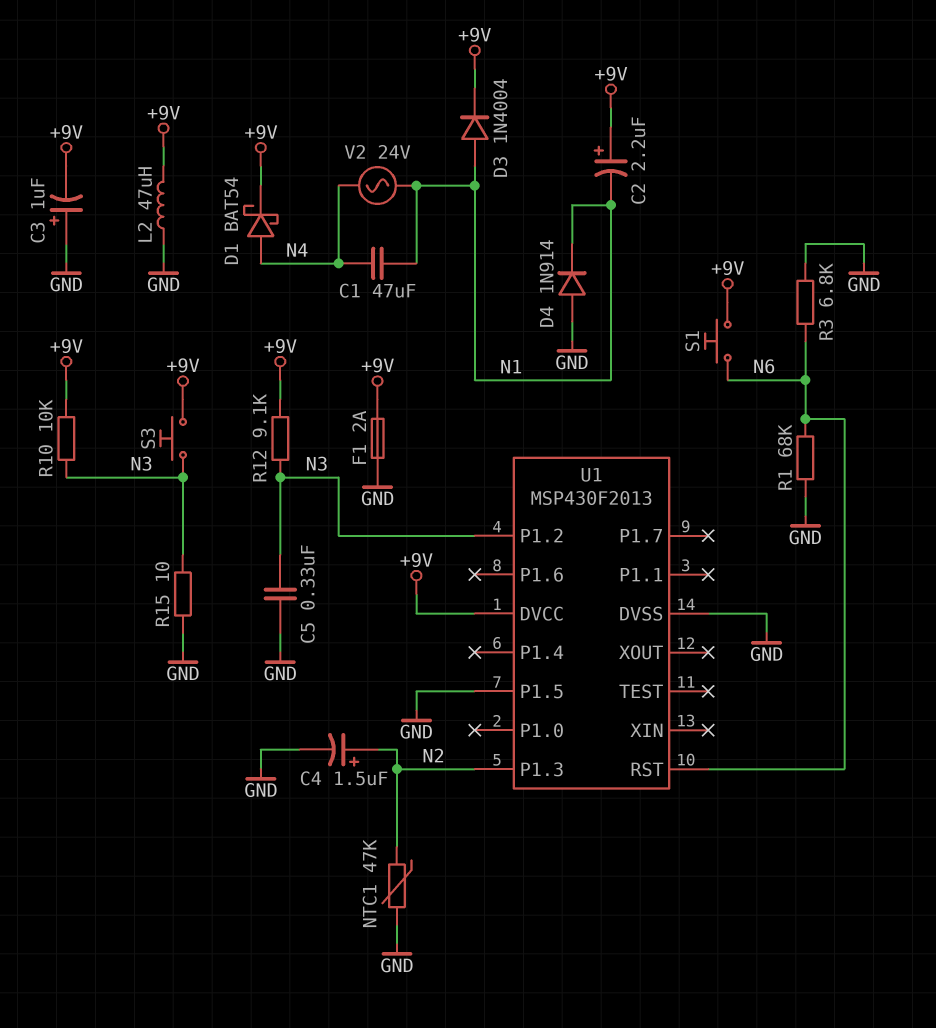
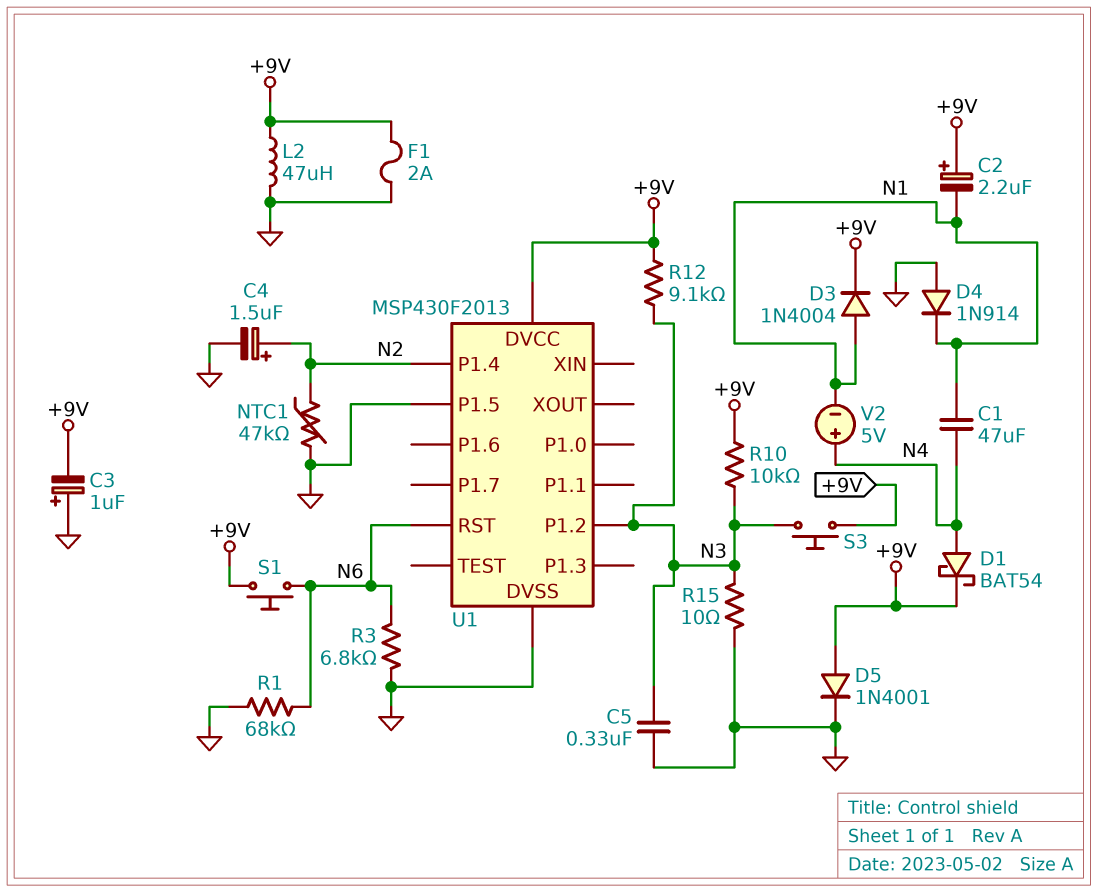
D5: none -> diode 1N4001 (A +9V, K GND)
U1 pin P1.3: N2 -> none
U1 pin P1.4: none -> N2
V2: AC 24V (N1, N4) -> 5V (plus N4, minus N1)

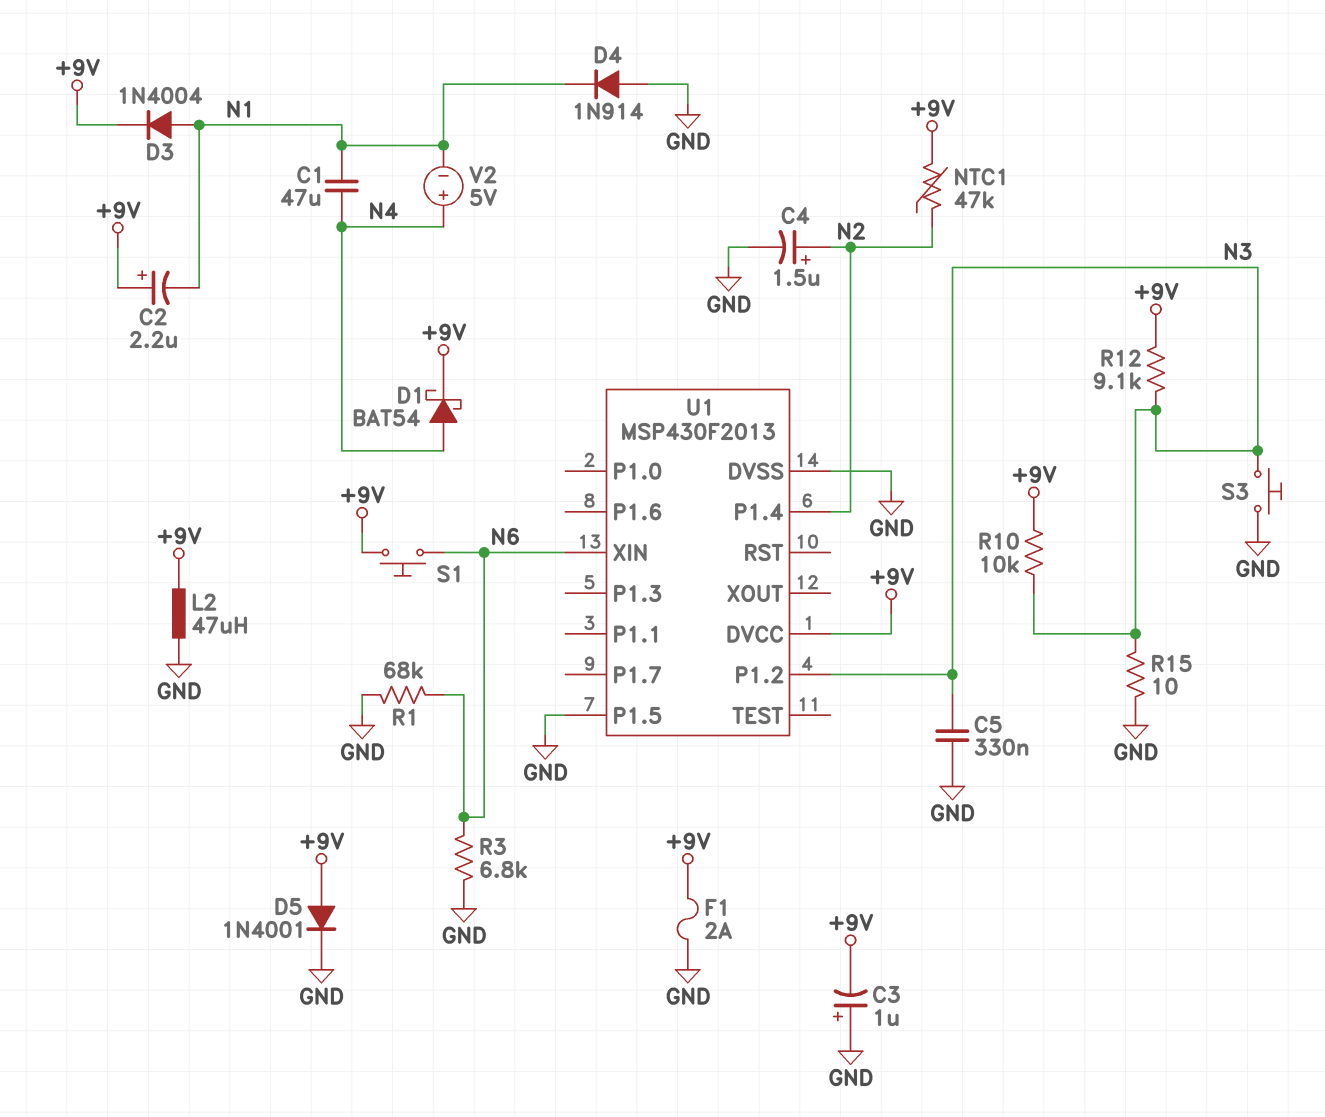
NTC1: 47k (GND, N2) -> 47k (+9V, N2)
S3: button (+9V, N3) -> button (GND, N3)
U1 pin RST: N6 -> none
U1 pin XIN: none -> N6

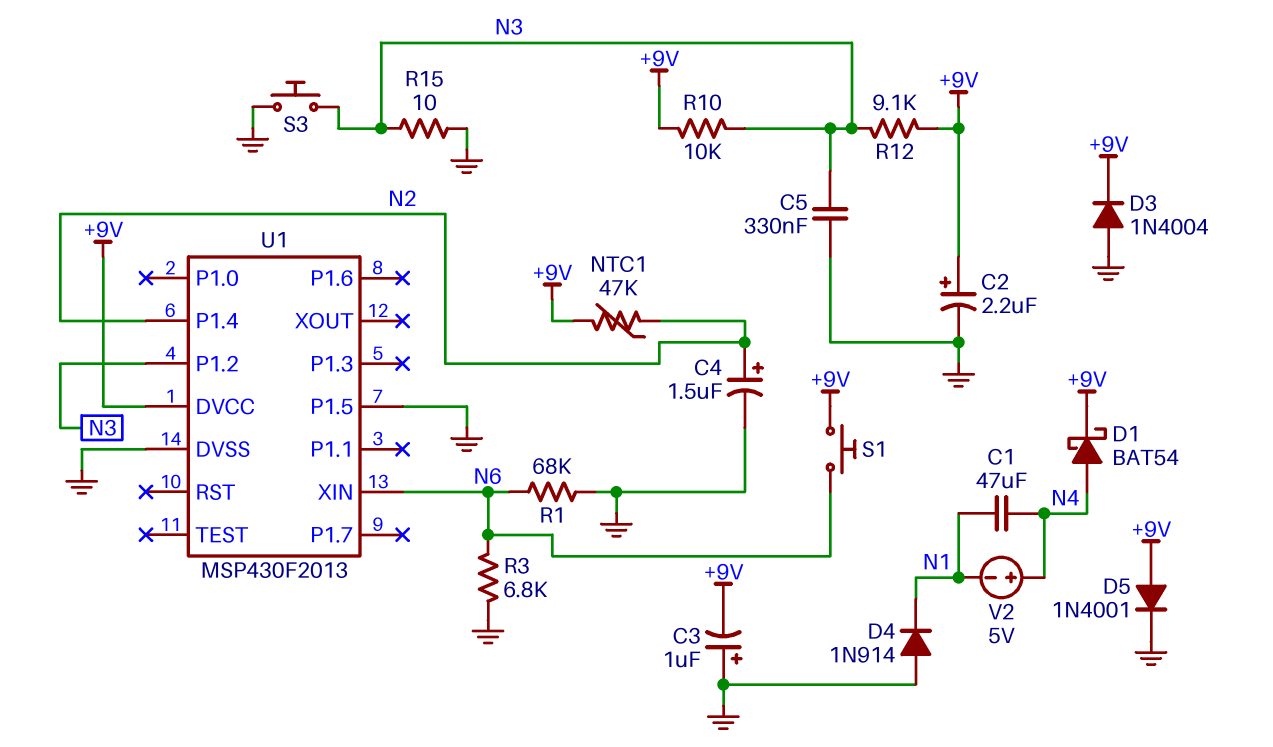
C2: 2.2uF (plus +9V, minus N1) -> 2.2uF (plus +9V, minus GND)
D3: diode 1N4004 (A N1, K +9V) -> diode 1N4004 (A GND, K +9V)
F1: 2A (+9V, GND) -> none
L2: 47uH (+9V, GND) -> none

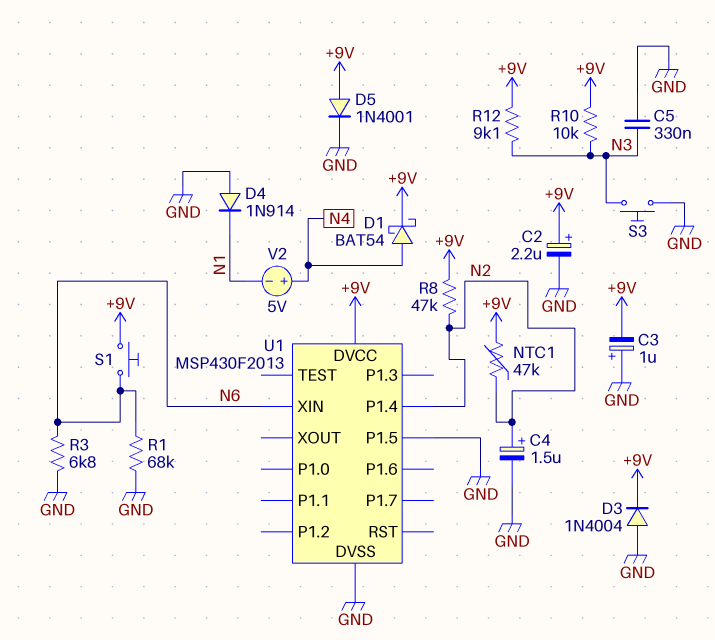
C1: 47uF (N1, N4) -> none
R8: none -> 47k (+9V, N2)
R15: 10 (GND, N3) -> none
U1 pin P1.2: N3 -> none

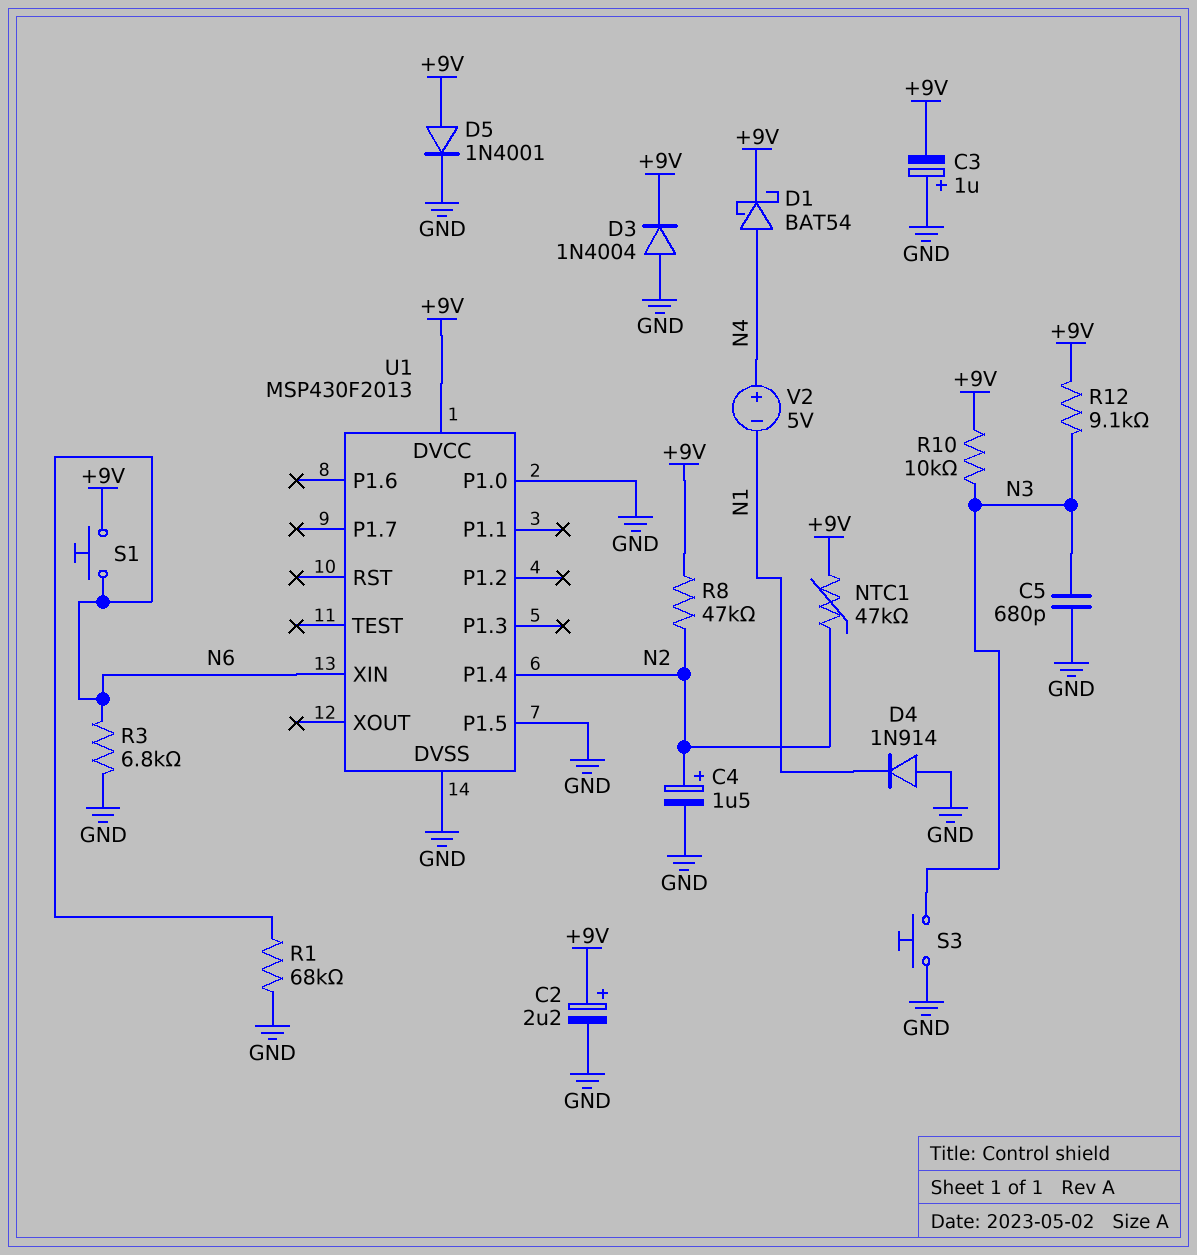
C5: 330nF (GND, N3) -> 680pF (GND, N3)
U1 pin P1.0: none -> GND

